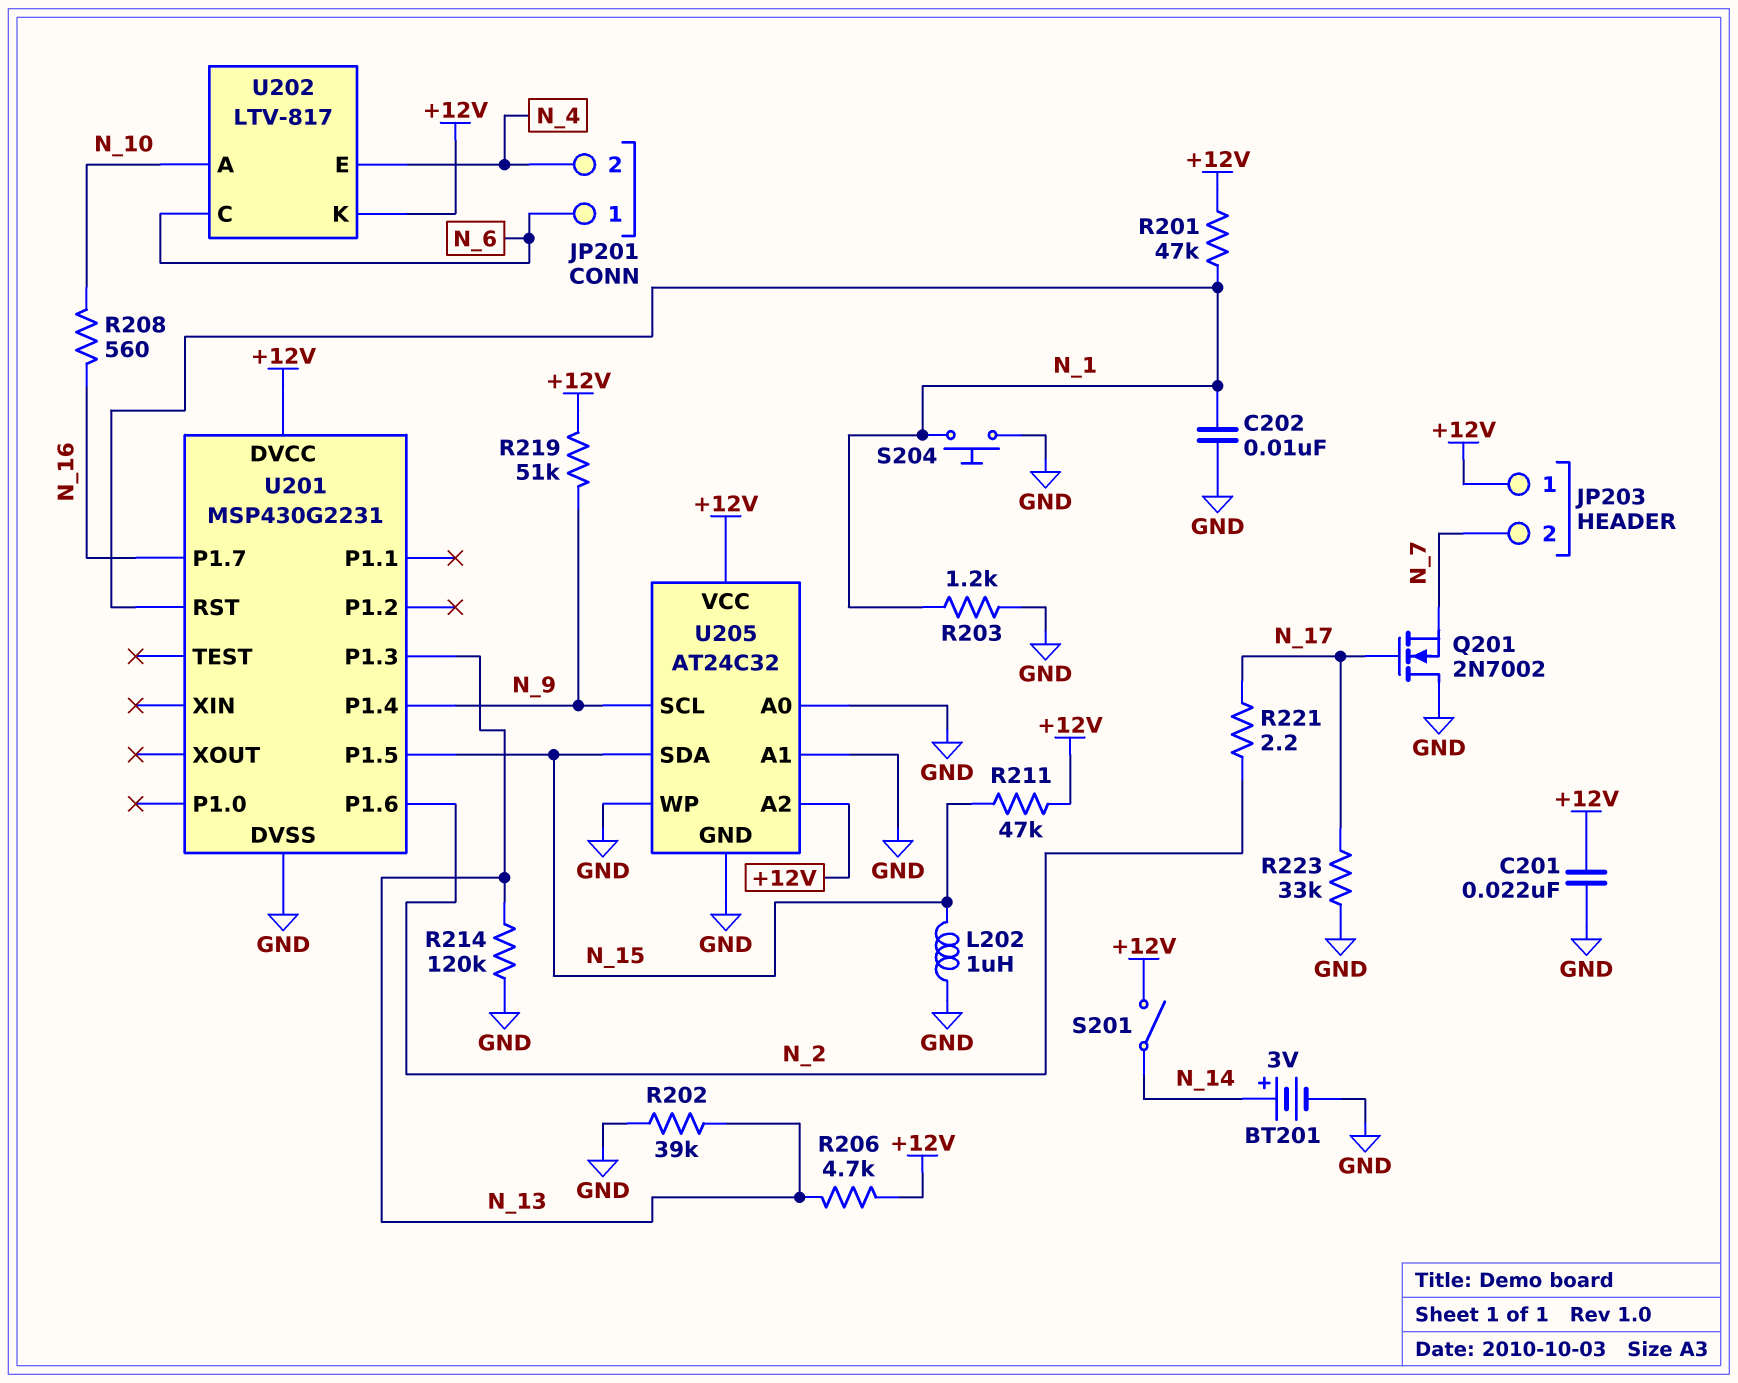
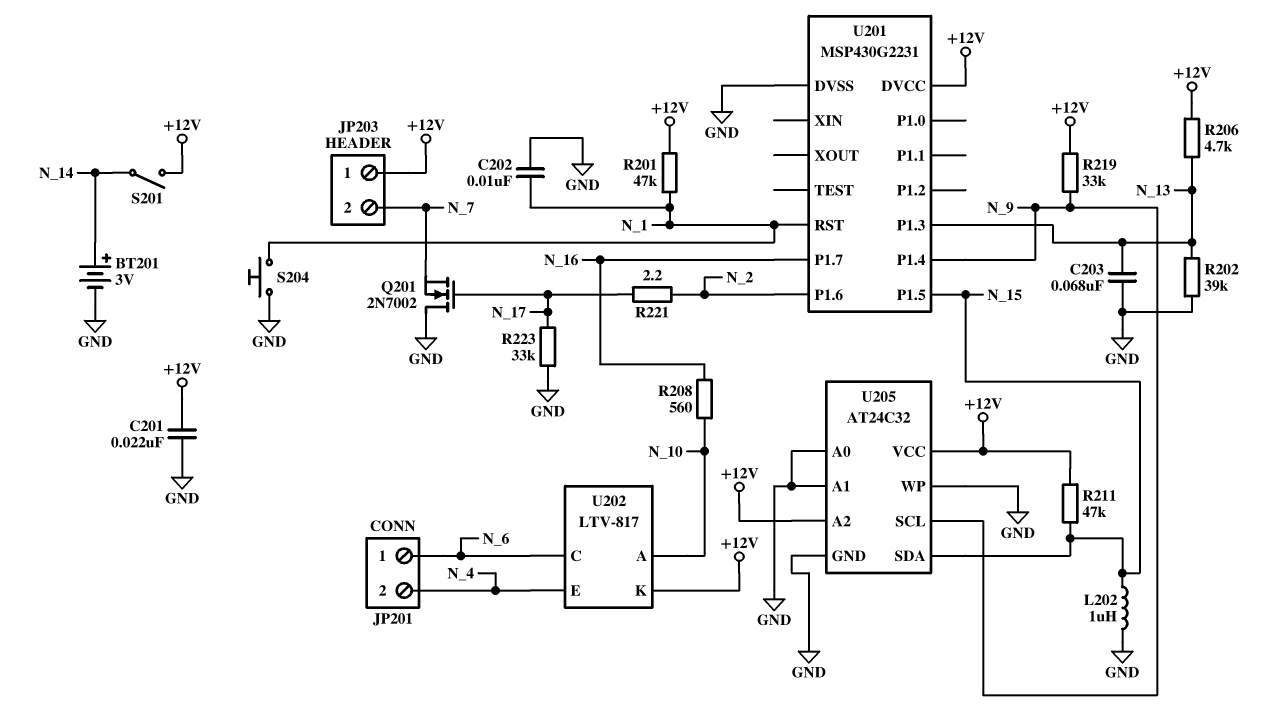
C203: none -> 68nF (GND, N_13)
R203: 1.2k (GND, N_1) -> none
R214: 120k (GND, N_13) -> none
R219: 51k (+12V, N_9) -> 33k (+12V, N_9)

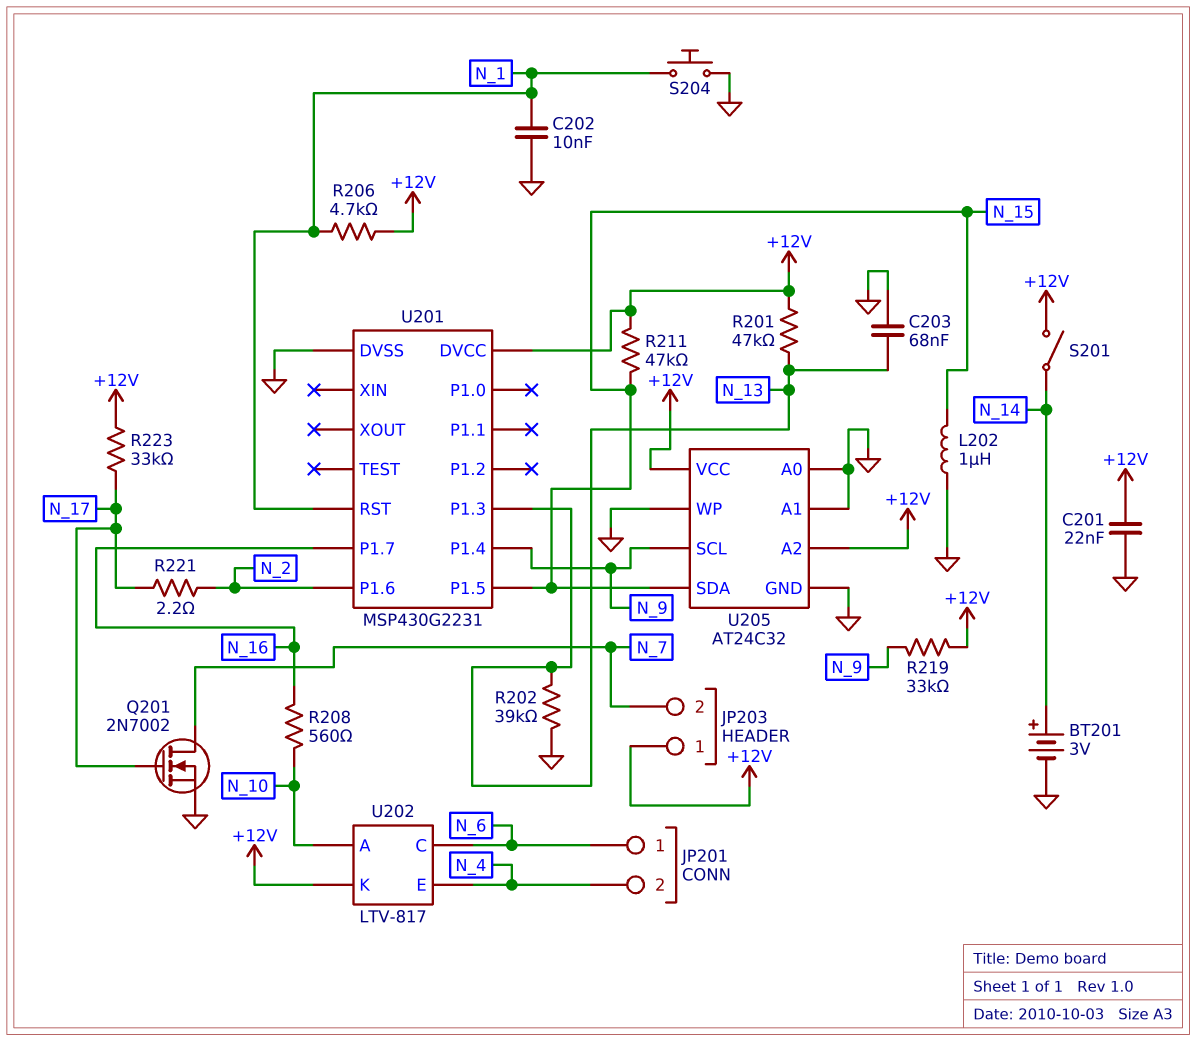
Q201: NMOS 2N7002 (G N_17, D GND, S N_7) -> NMOS 2N7002 (G N_17, D N_7, S GND)
R201: 47k (+12V, N_1) -> 47k (+12V, N_13)
R206: 4.7k (+12V, N_13) -> 4.7k (+12V, N_1)
R223: 33k (GND, N_17) -> 33k (+12V, N_17)

